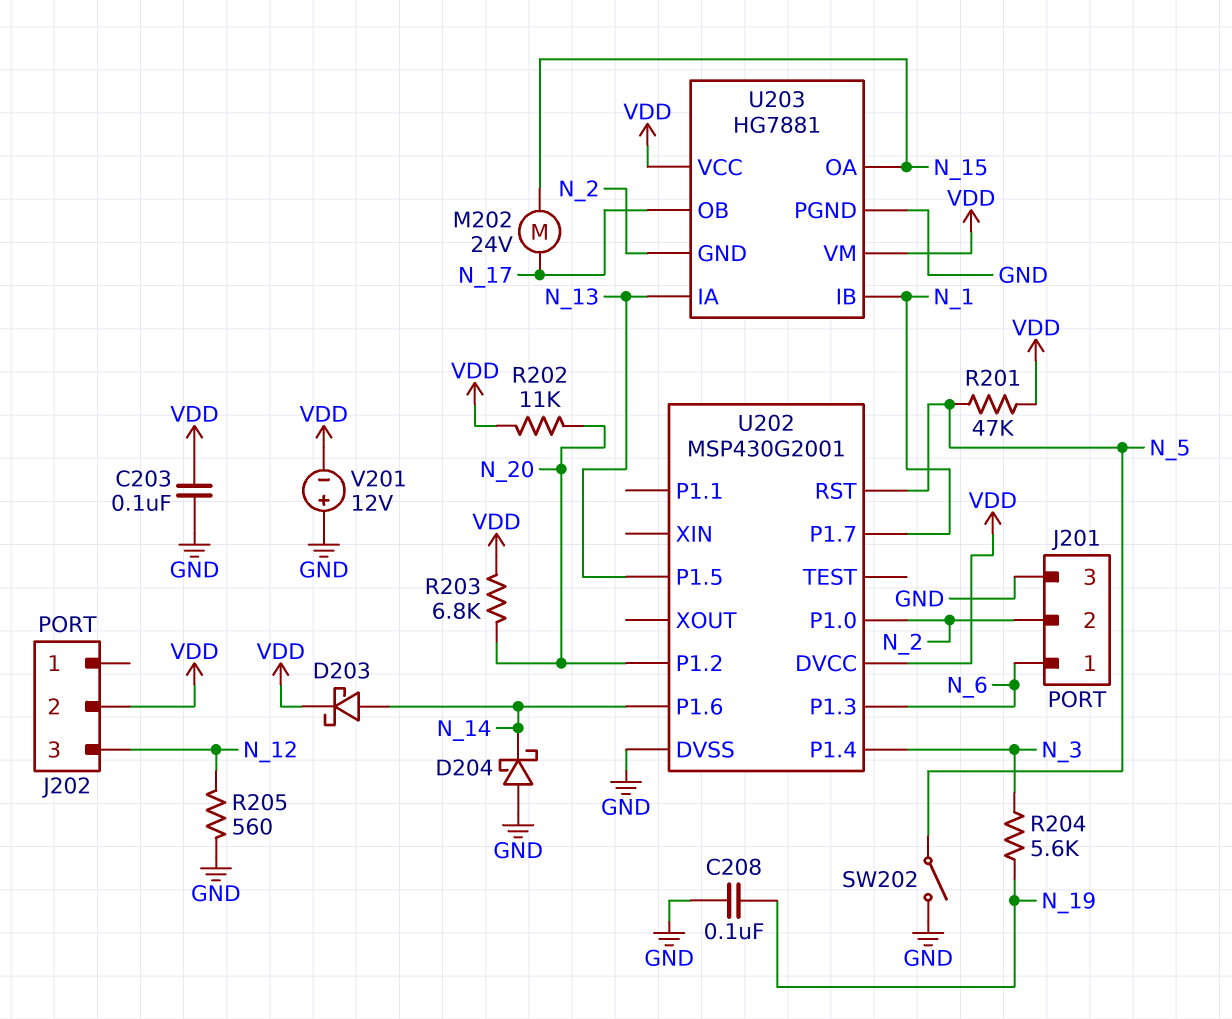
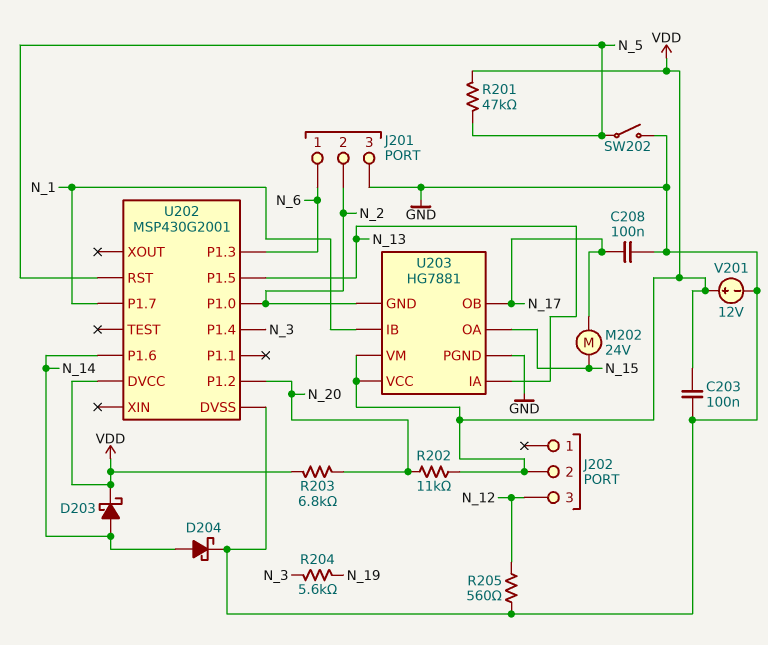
C208: 100nF (GND, N_19) -> 100nF (GND, N_17)
D204: schottky (A GND, K N_14) -> schottky (A N_14, K GND)
V201: 12V (plus GND, minus VDD) -> 12V (plus VDD, minus GND)

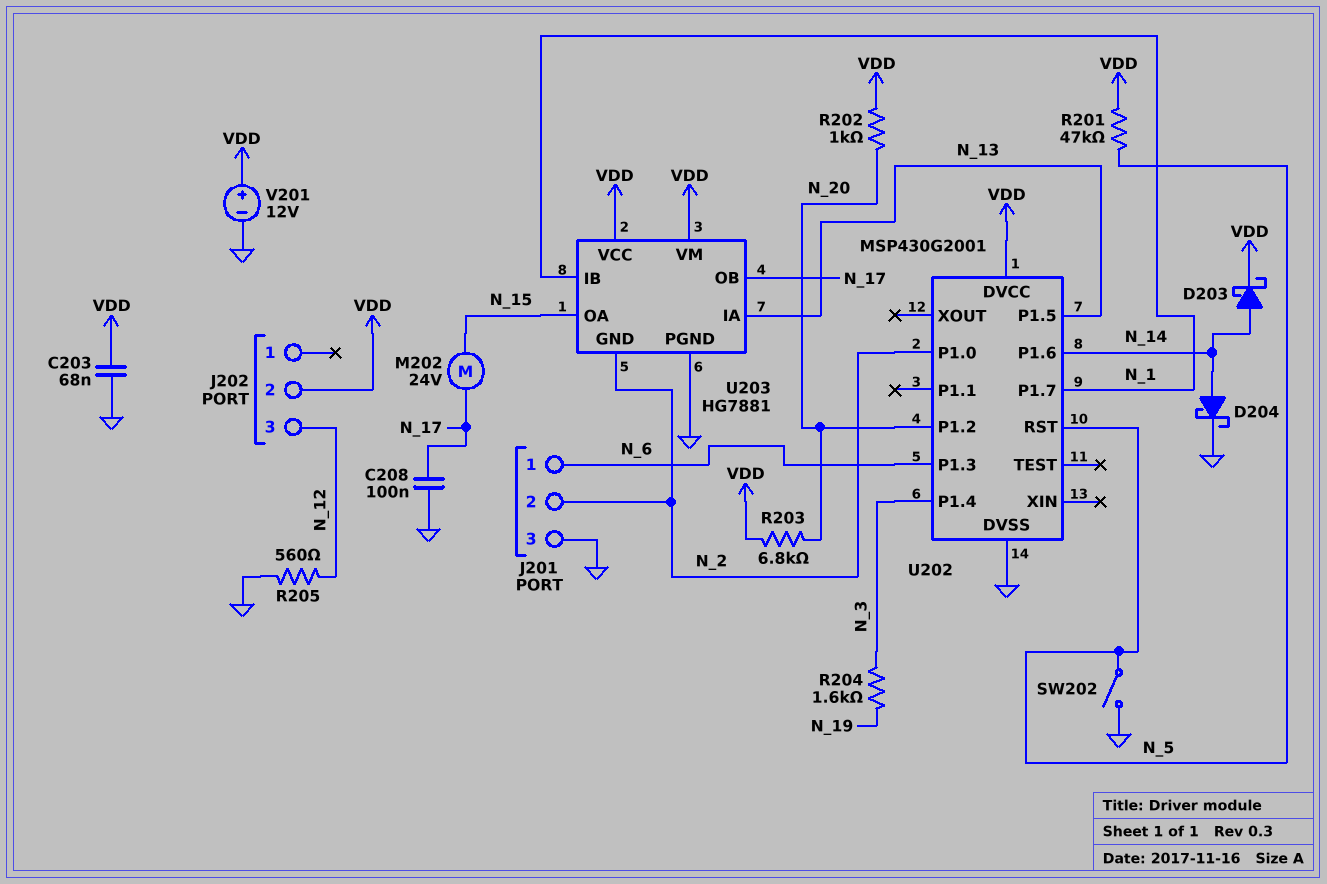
C203: 100nF (GND, VDD) -> 68nF (GND, VDD)
R202: 11k (N_20, VDD) -> 1k (N_20, VDD)
R204: 5.6k (N_3, N_19) -> 1.6k (N_3, N_19)

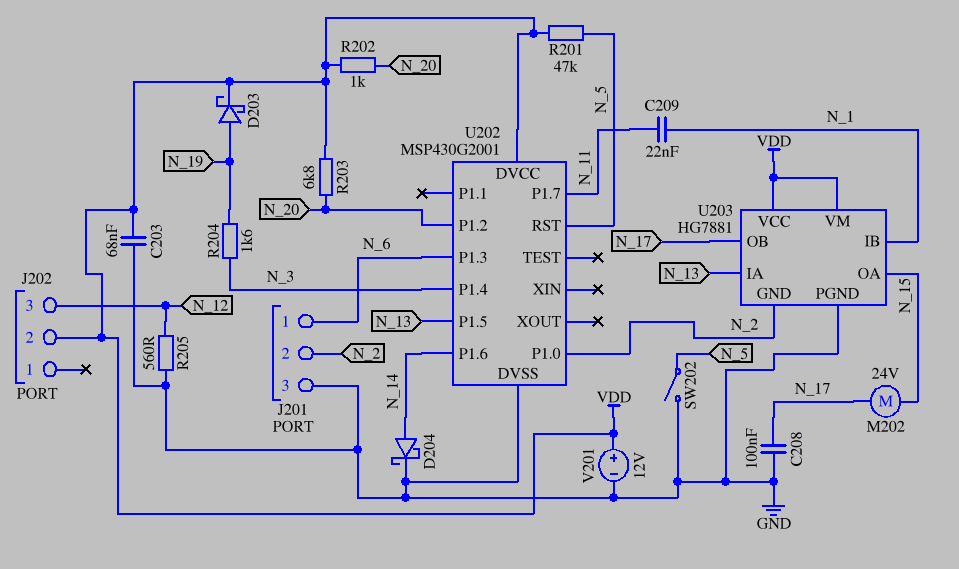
C209: none -> 22nF (N_1, N_11)
D203: schottky (A N_14, K VDD) -> schottky (A N_19, K VDD)
U202 pin P1.7: N_1 -> N_11

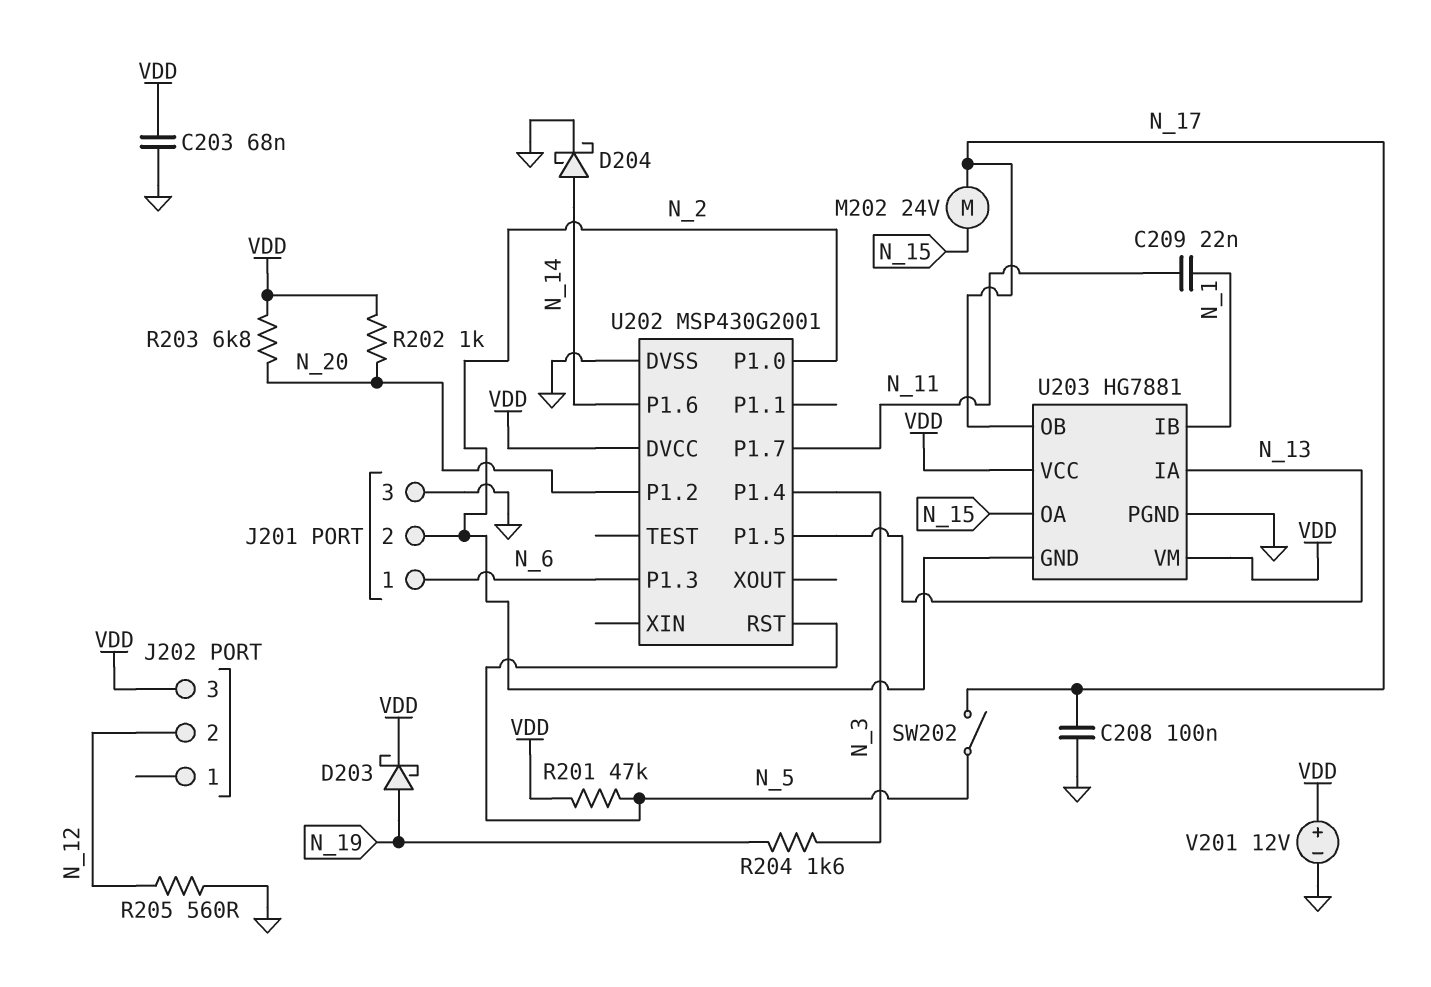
J202 pin 2: VDD -> N_12
J202 pin 3: N_12 -> VDD
SW202: switch (GND, N_5) -> switch (N_5, N_17)

